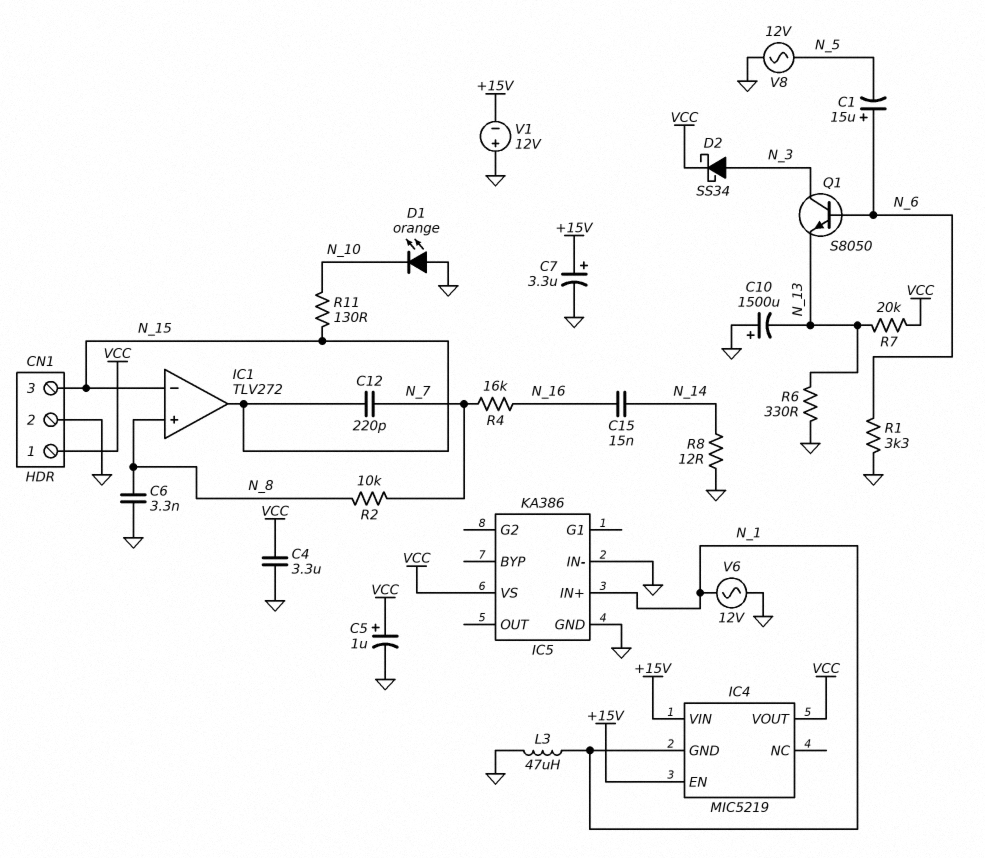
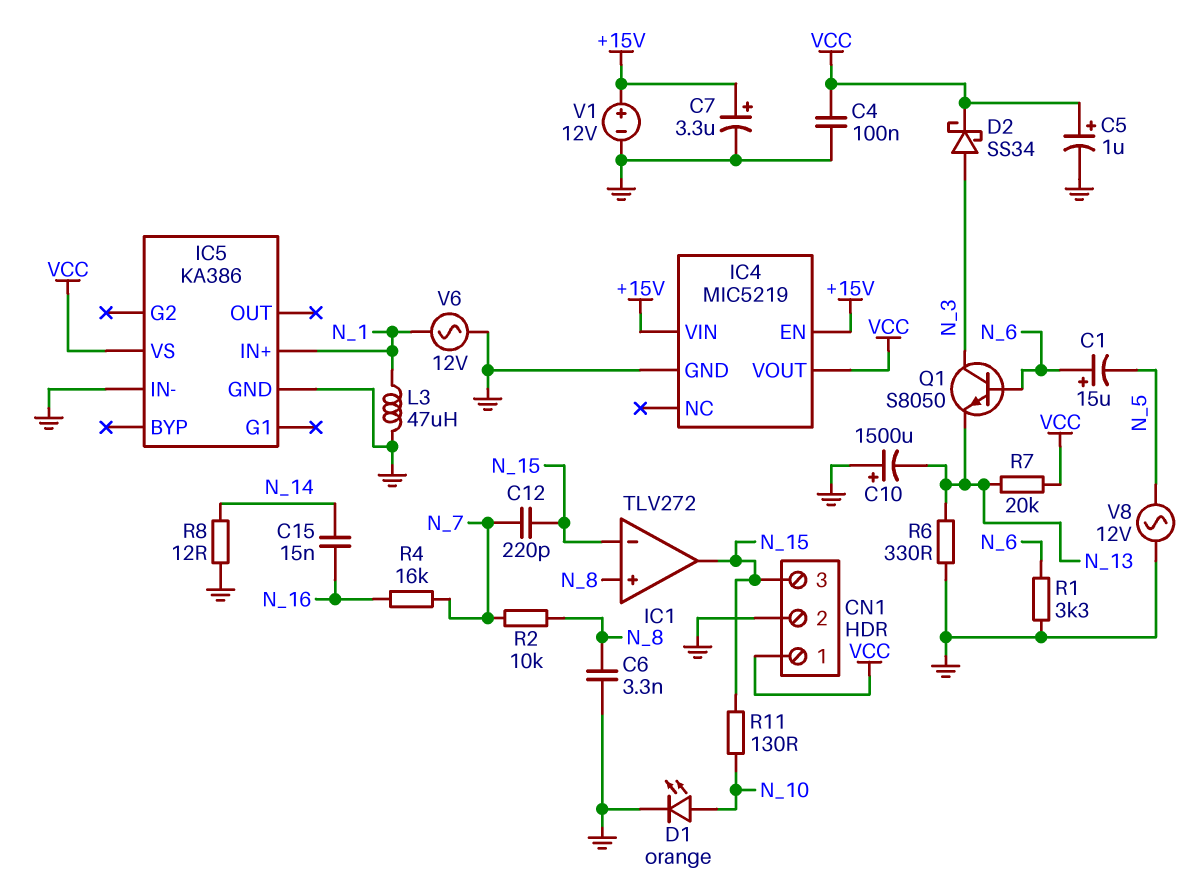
C4: 3.3uF (GND, VCC) -> 100nF (GND, VCC)
D1: LED orange (A GND, K N_10) -> LED orange (A N_10, K GND)
IC4 pin GND: N_1 -> GND
V1: 12V (plus GND, minus +15V) -> 12V (plus +15V, minus GND)

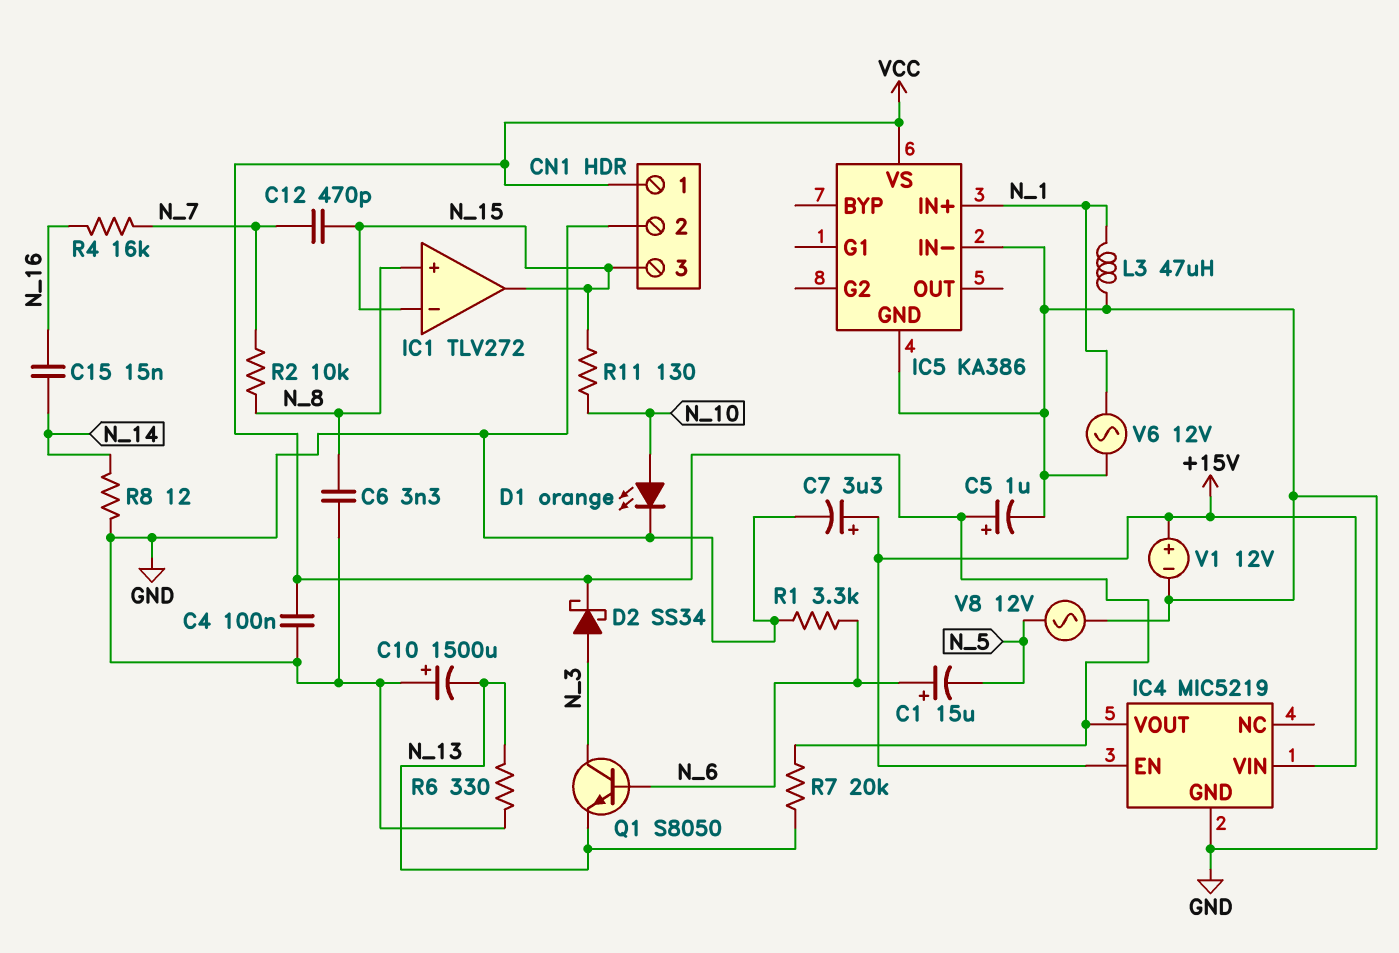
C12: 220pF (N_7, N_15) -> 470pF (N_7, N_15)

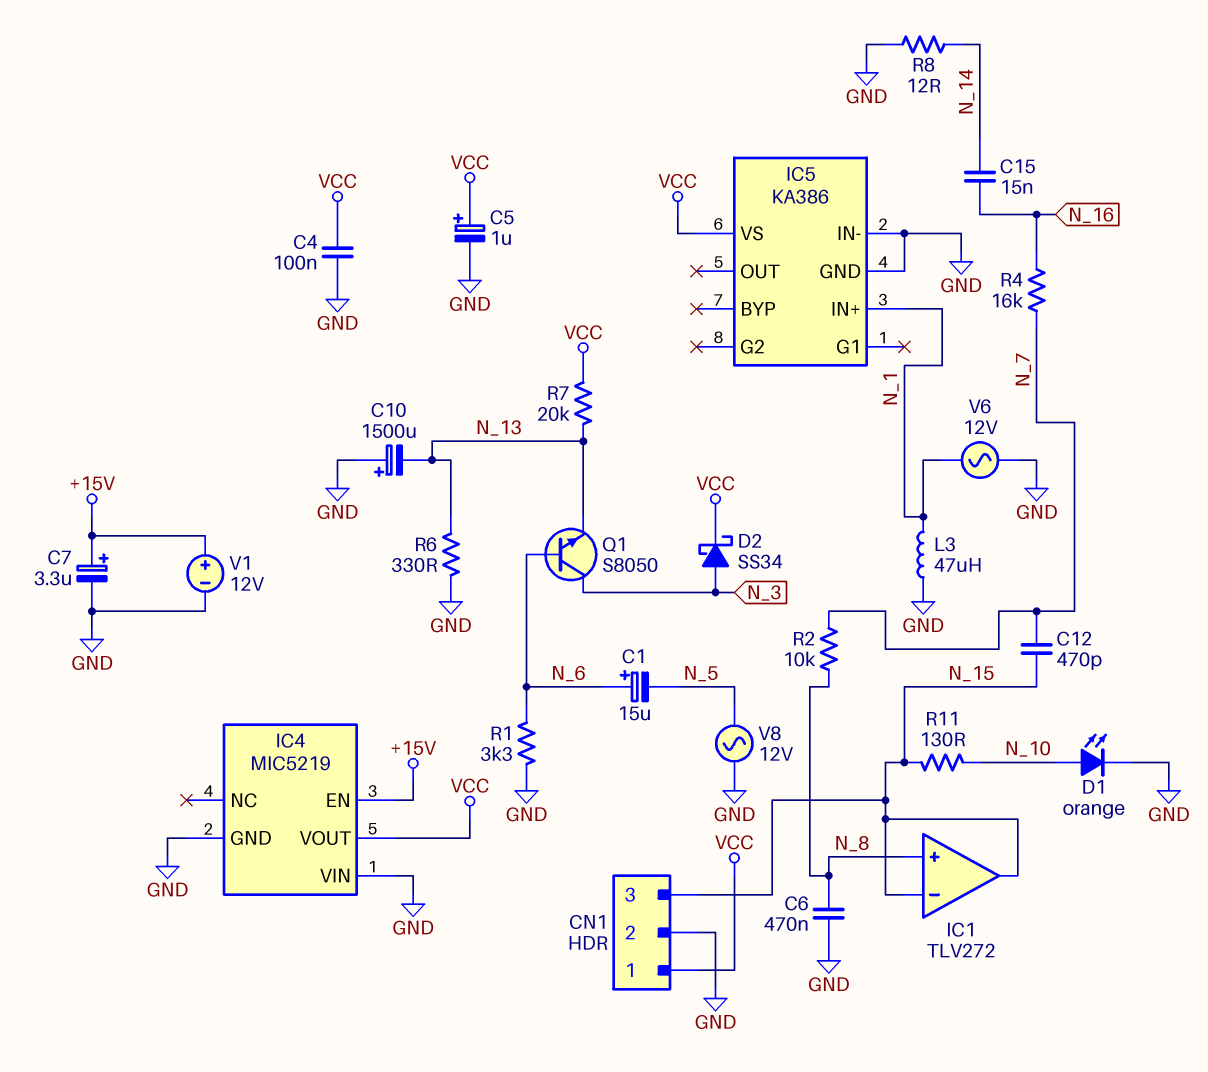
C6: 3.3nF (GND, N_8) -> 470nF (GND, N_8)
IC4 pin VIN: +15V -> GND

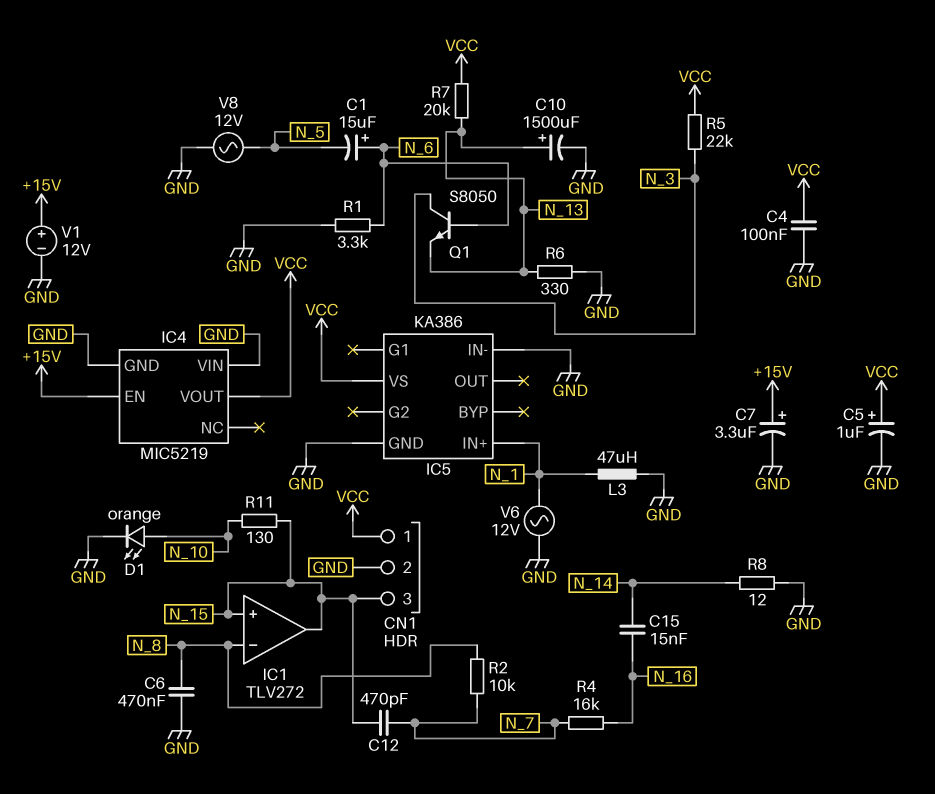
C10: 1500uF (plus GND, minus N_13) -> 1500uF (plus N_13, minus GND)
D2: schottky SS34 (A N_3, K VCC) -> none
IC1 pin in+: N_8 -> N_15
IC1 pin in-: N_15 -> N_8
R5: none -> 22k (N_3, VCC)

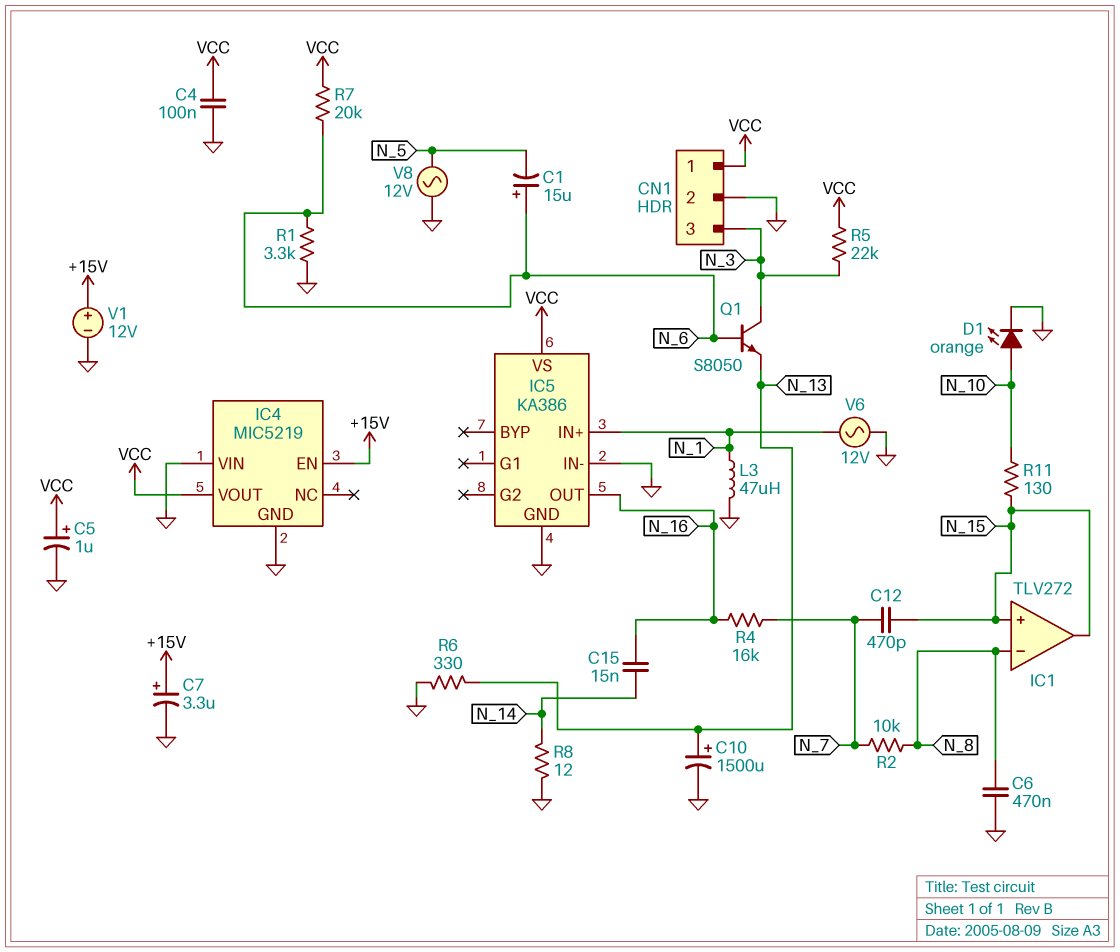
CN1 pin 3: N_15 -> N_3
IC5 pin OUT: none -> N_16
R7: 20k (N_13, VCC) -> 20k (N_6, VCC)

